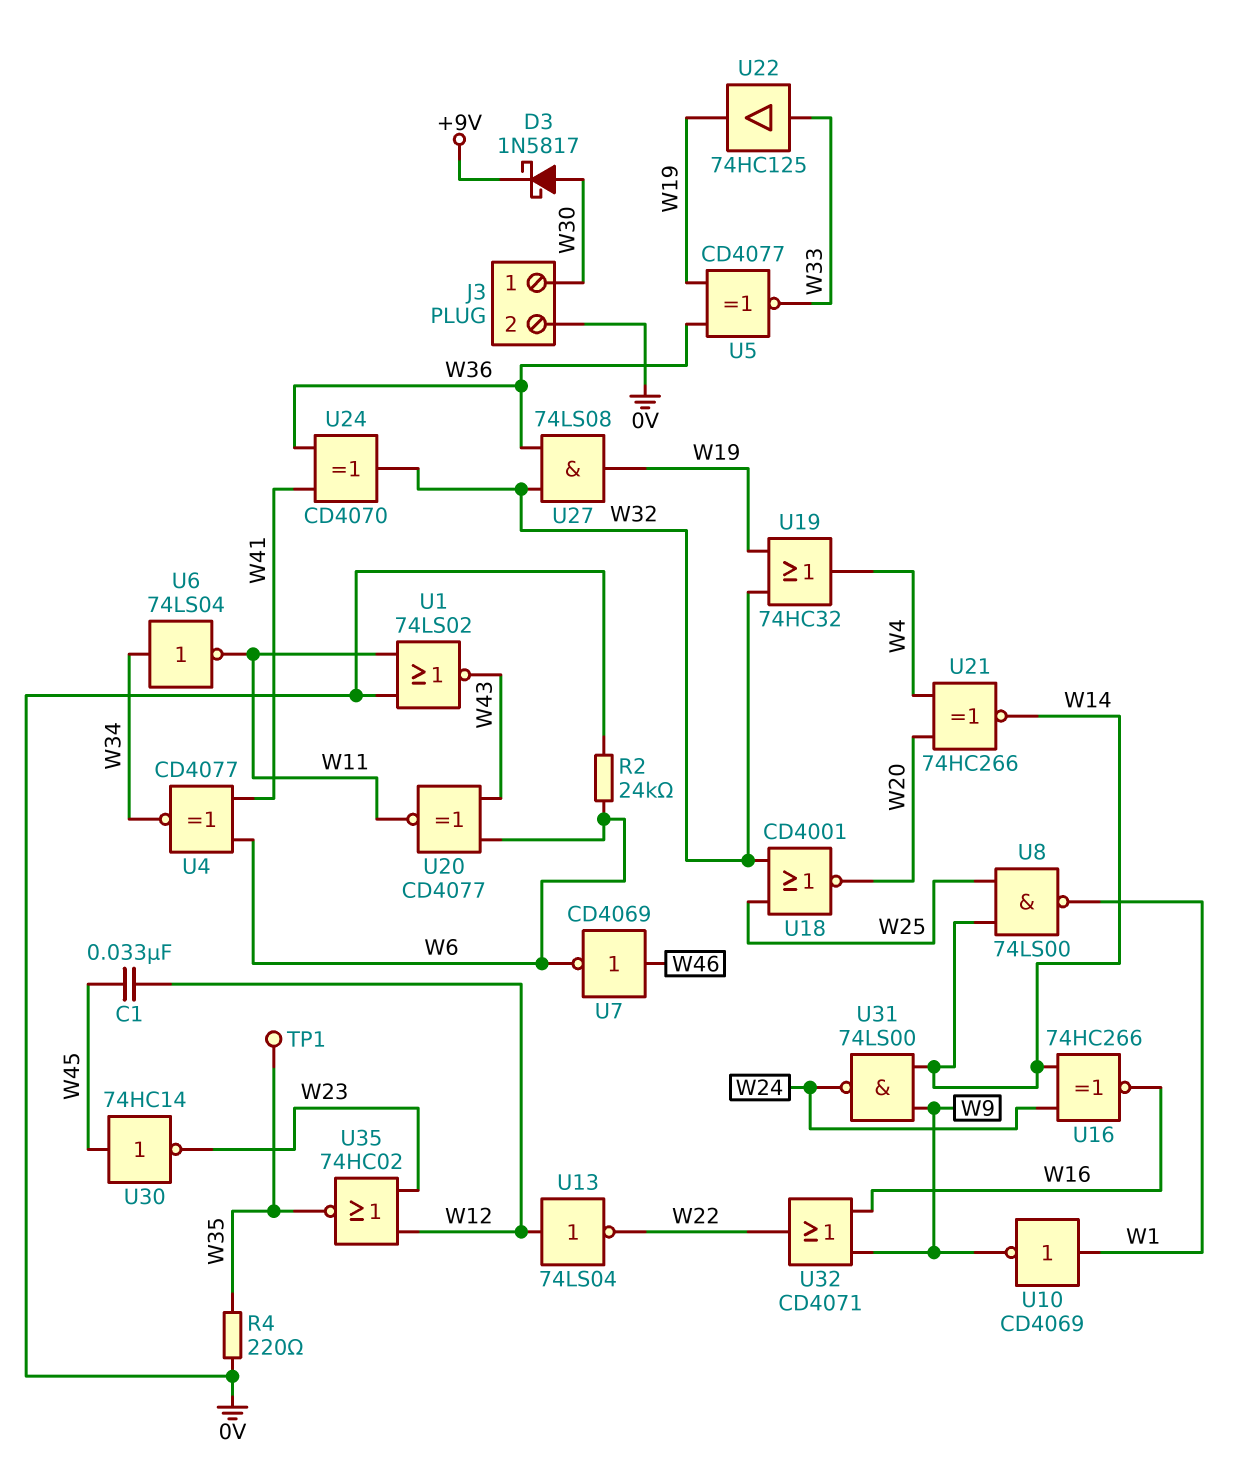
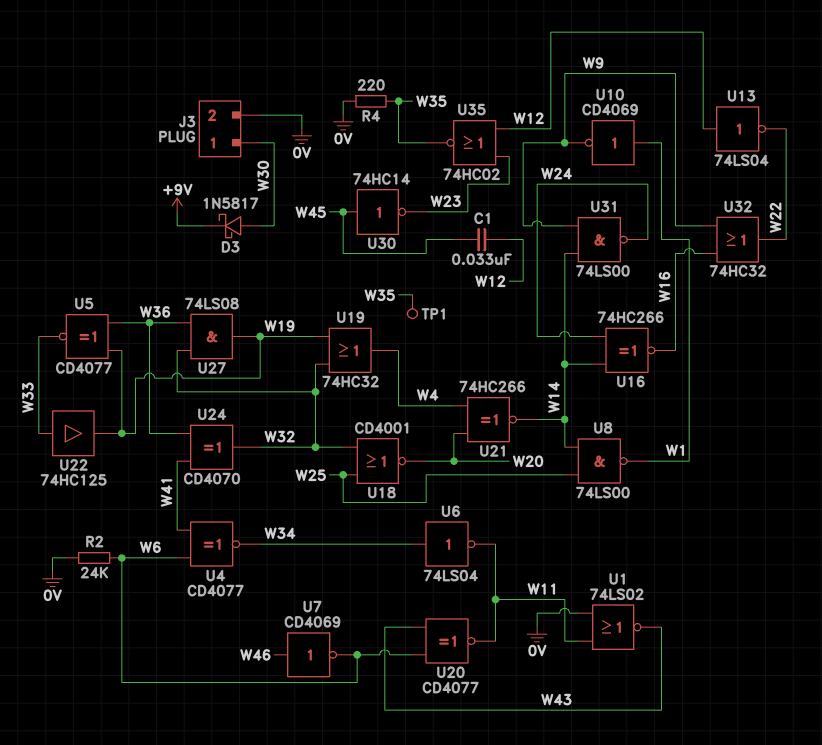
U32: OR CD4071 (in W9, in W16, out W22) -> OR 74HC32 (in W9, in W16, out W22)

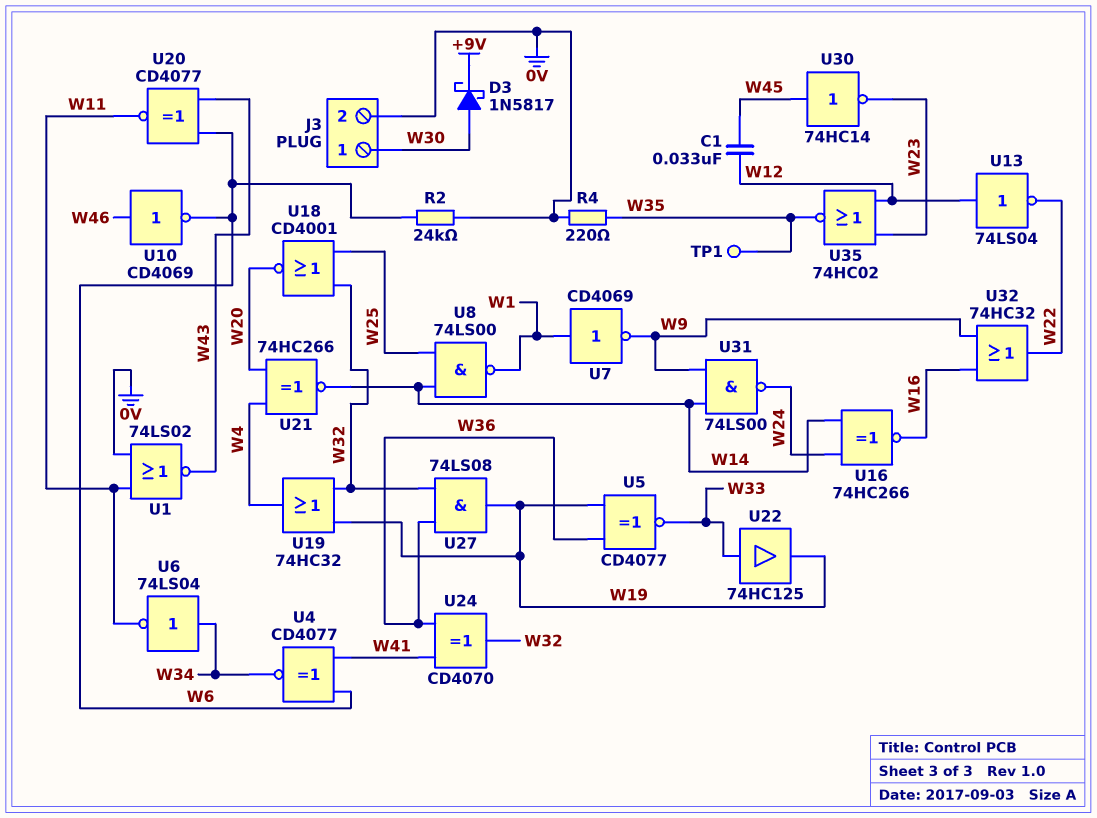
U7: NOT CD4069 (in W46, out W6) -> NOT CD4069 (in W1, out W9)
U10: NOT CD4069 (in W1, out W9) -> NOT CD4069 (in W46, out W6)

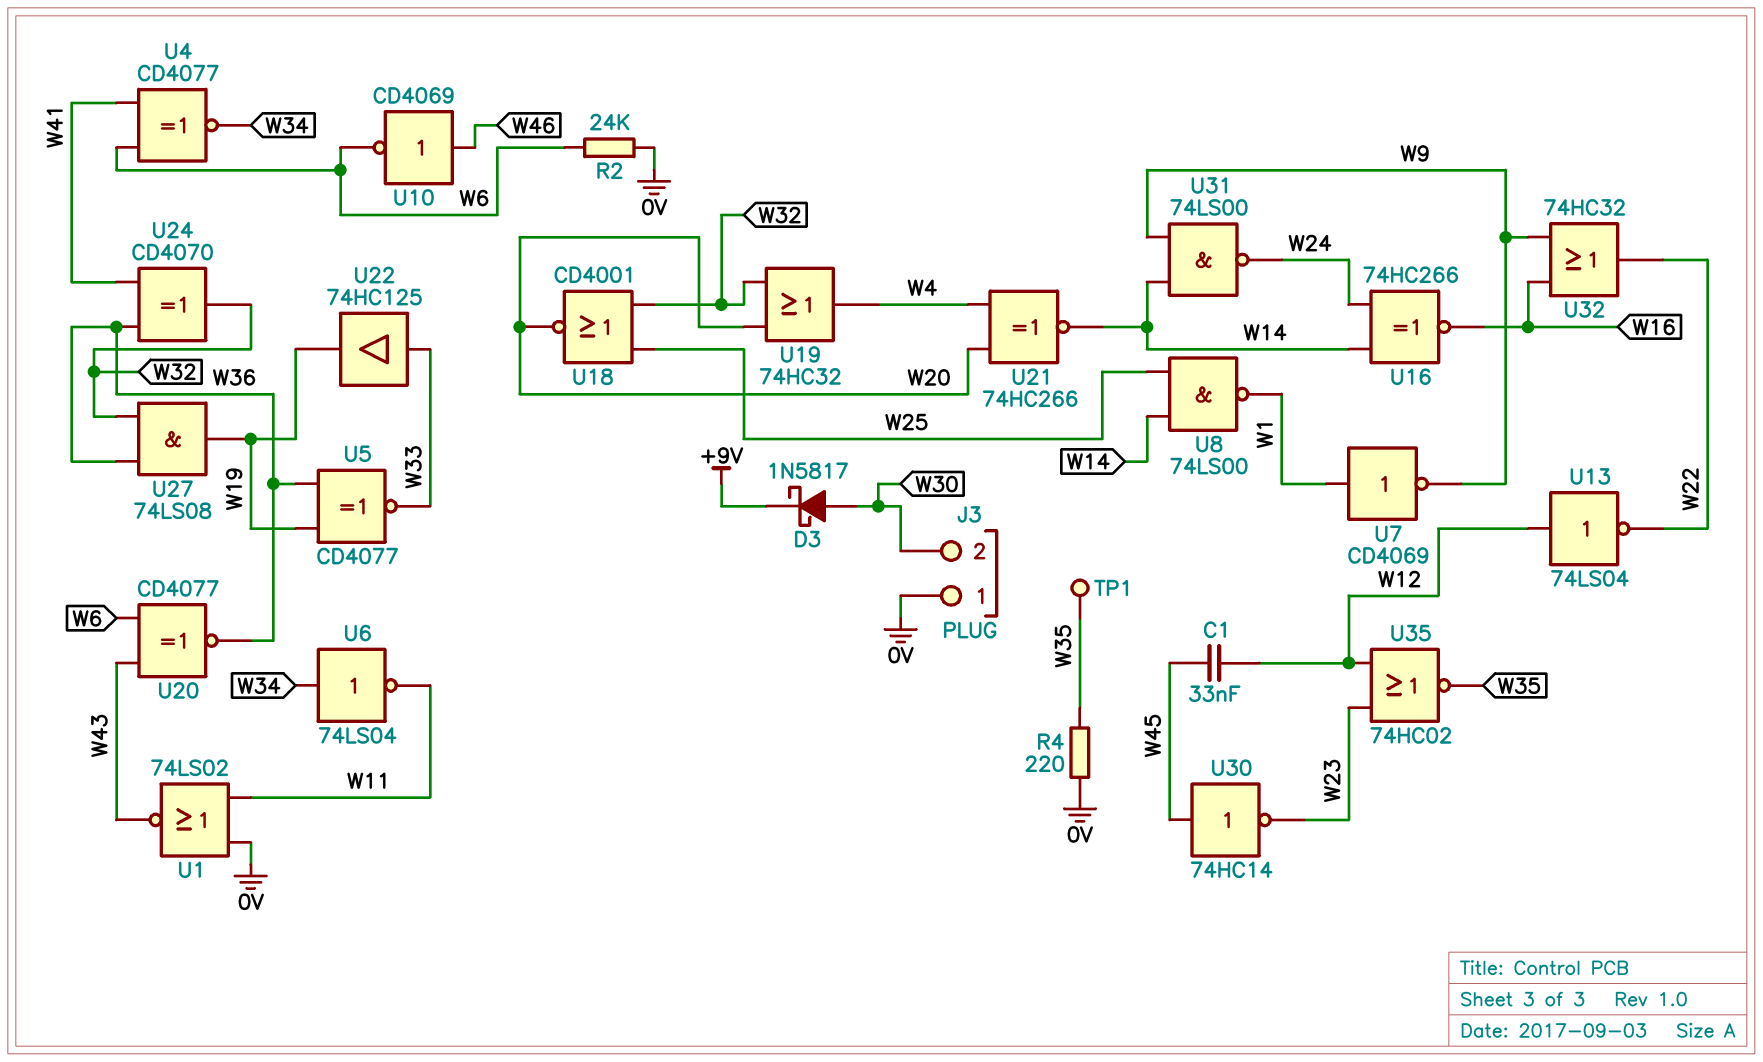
J3 pin 1: W30 -> 0V
J3 pin 2: 0V -> W30
U19: OR 74HC32 (in W19, in W32, out W4) -> OR 74HC32 (in W20, in W32, out W4)
U20: XNOR CD4077 (in W6, in W43, out W11) -> XNOR CD4077 (in W6, in W43, out W36)

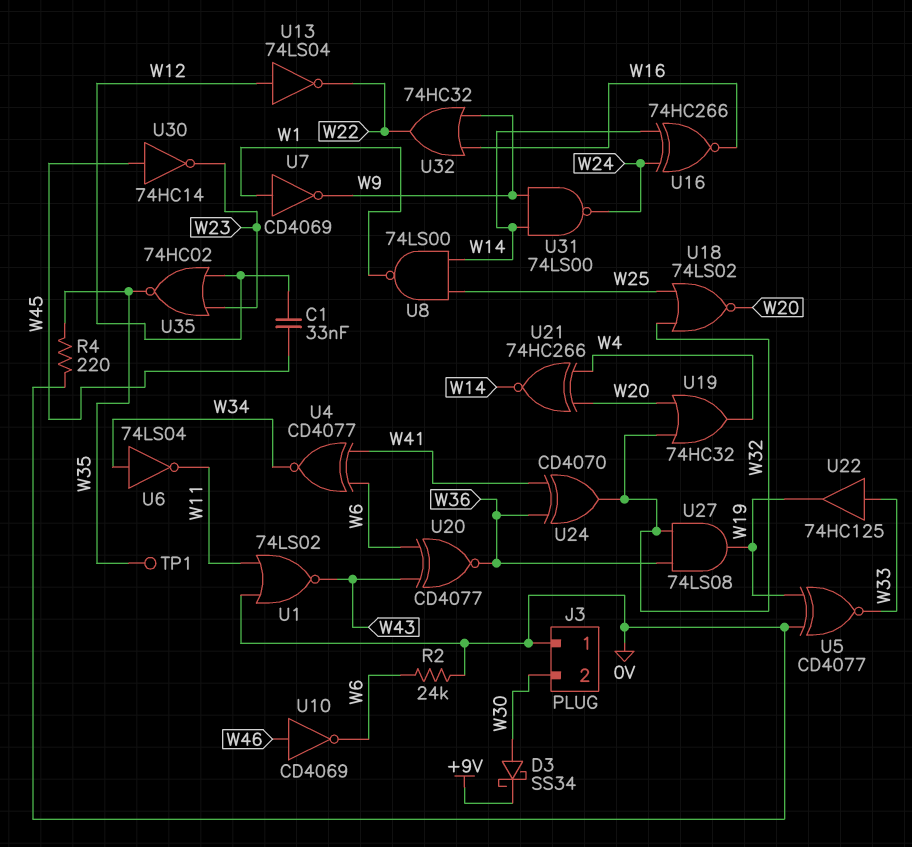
D3: schottky 1N5817 (A W30, K +9V) -> schottky SS34 (A W30, K +9V)
U5: XNOR CD4077 (in W19, in W36, out W33) -> XNOR CD4077 (in 0V, in W19, out W33)
U18: NOR CD4001 (in W25, in W32, out W20) -> NOR 74LS02 (in W25, in W32, out W20)

